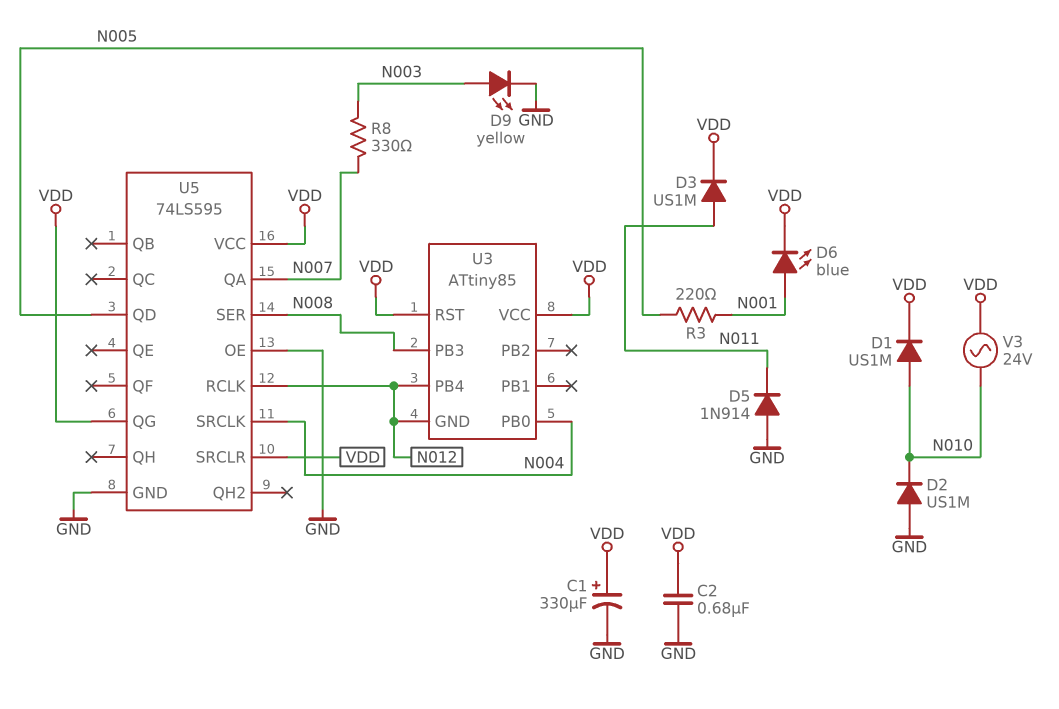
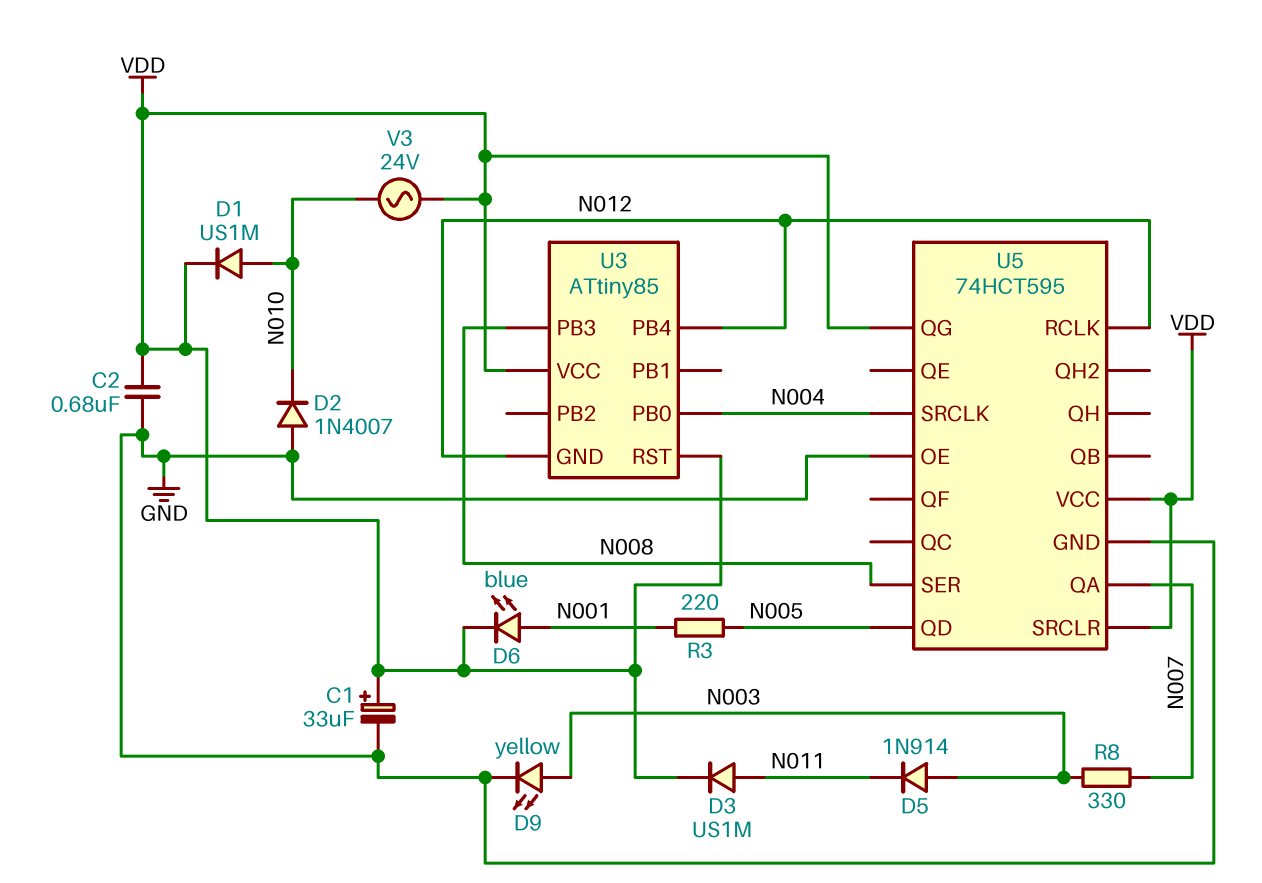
C1: 330uF (plus VDD, minus GND) -> 33uF (plus VDD, minus GND)
D2: diode US1M (A GND, K N010) -> diode 1N4007 (A GND, K N010)
D5: diode 1N914 (A GND, K N011) -> diode 1N914 (A N003, K N011)
U5: 74LS595 -> 74HCT595

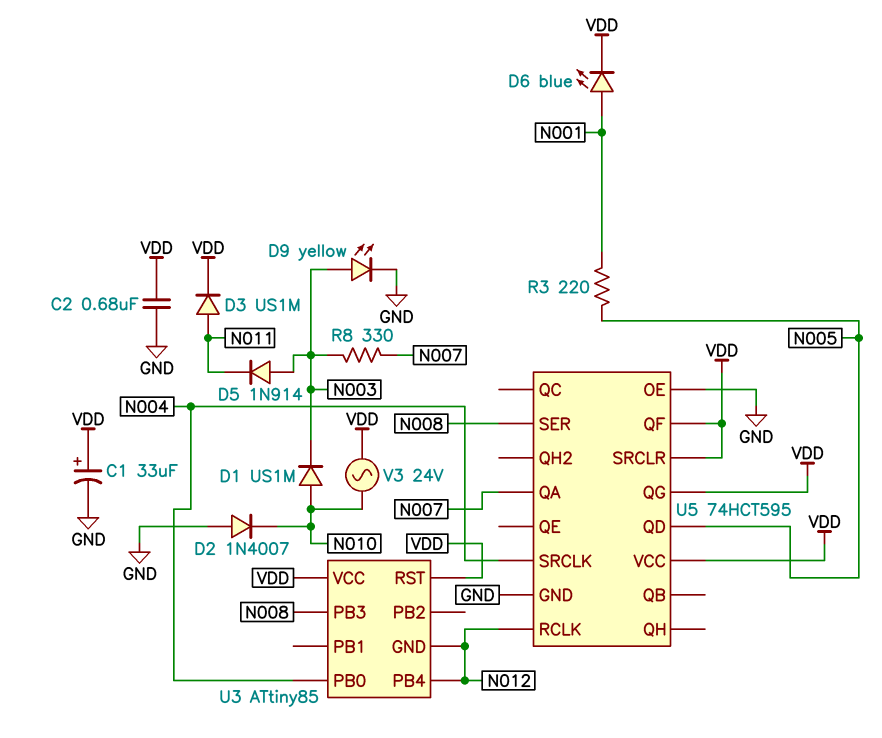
D1: diode US1M (A N010, K VDD) -> diode US1M (A N010, K N003)
U5 pin QF: none -> VDD

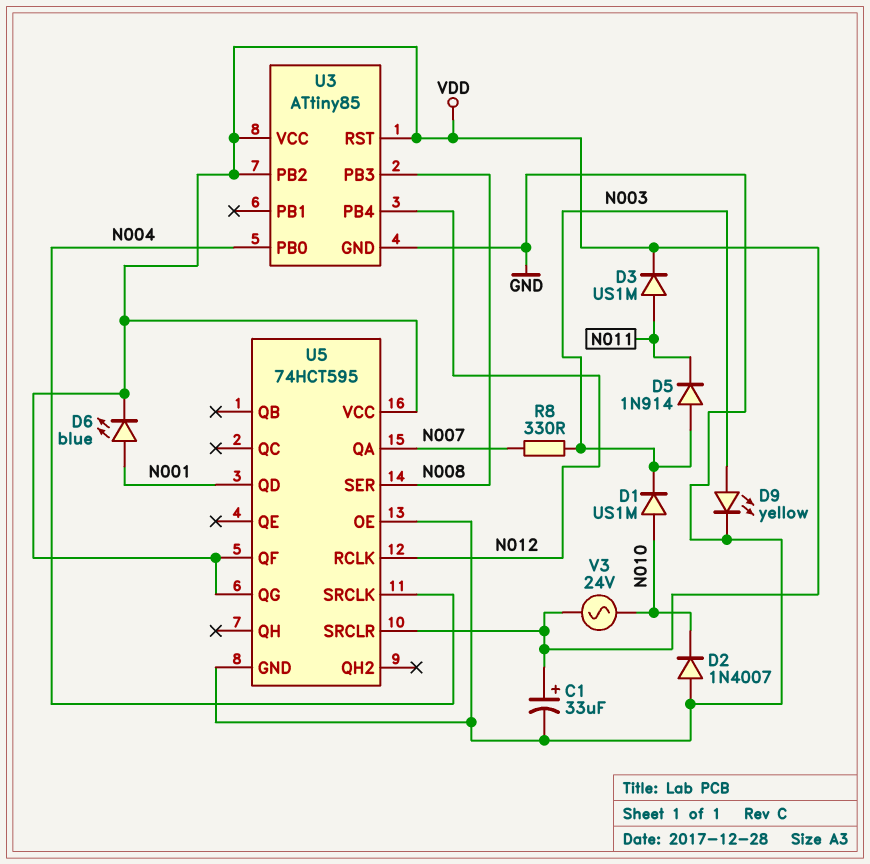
C2: 680nF (GND, VDD) -> none
R3: 220 (N001, N005) -> none
U3 pin GND: N012 -> GND
U3 pin PB2: none -> VDD
U5 pin QD: N005 -> N001

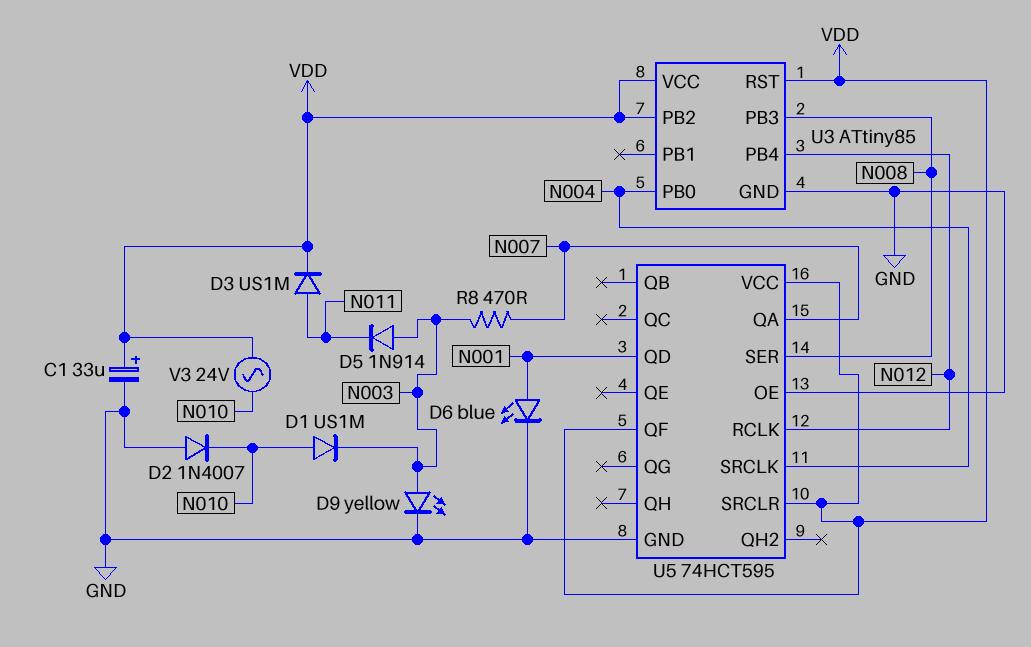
D6: LED blue (A N001, K VDD) -> LED blue (A N001, K GND)
R8: 330 (N003, N007) -> 470 (N003, N007)
U5 pin QG: VDD -> none

